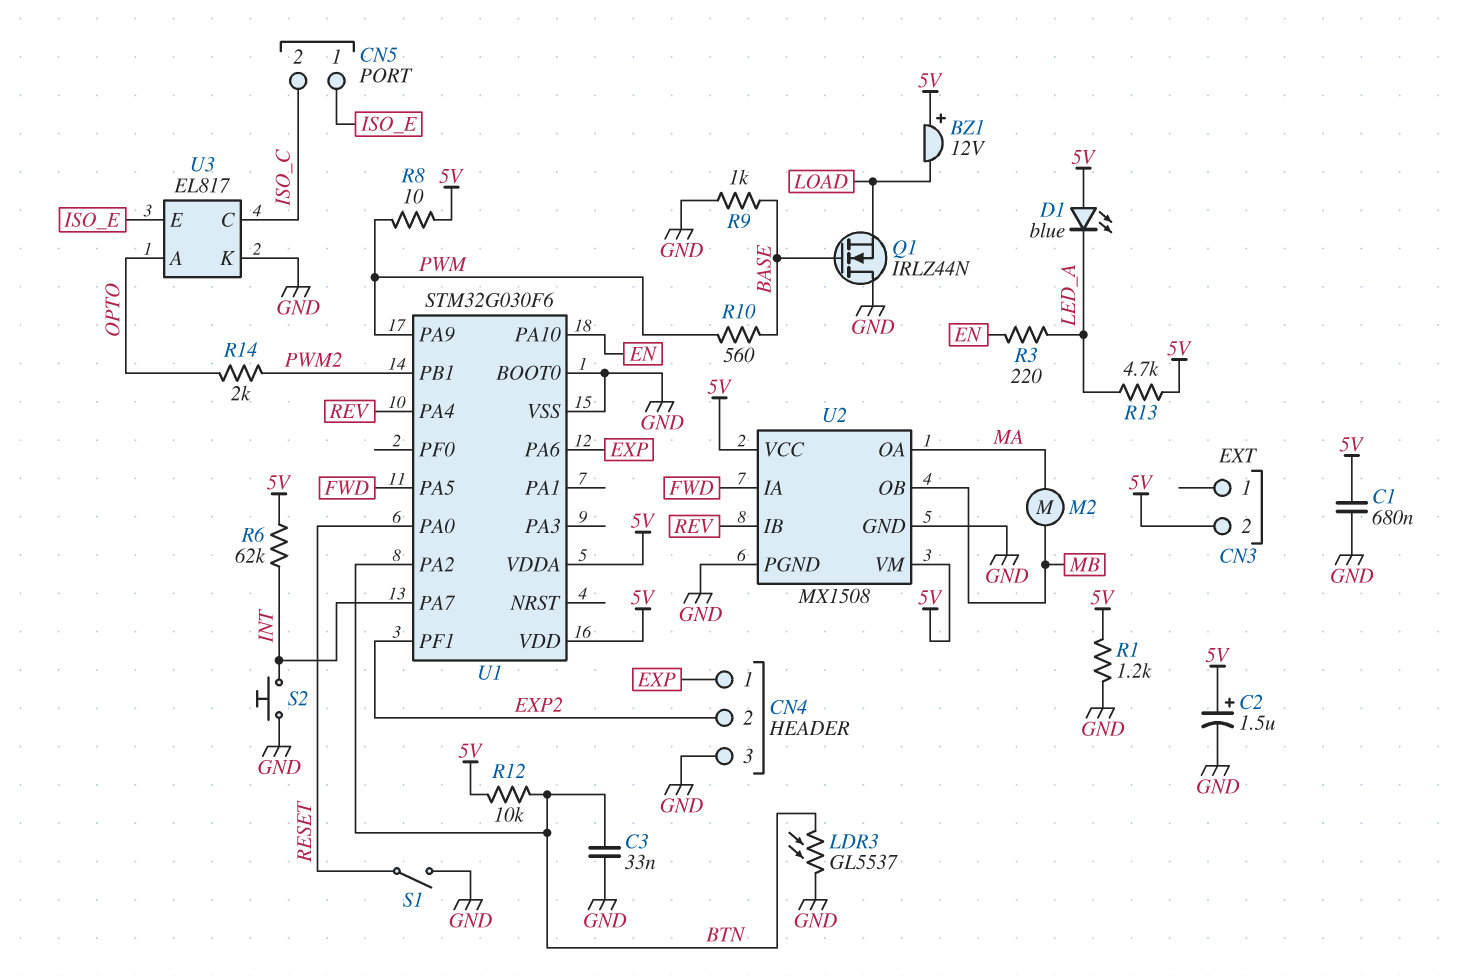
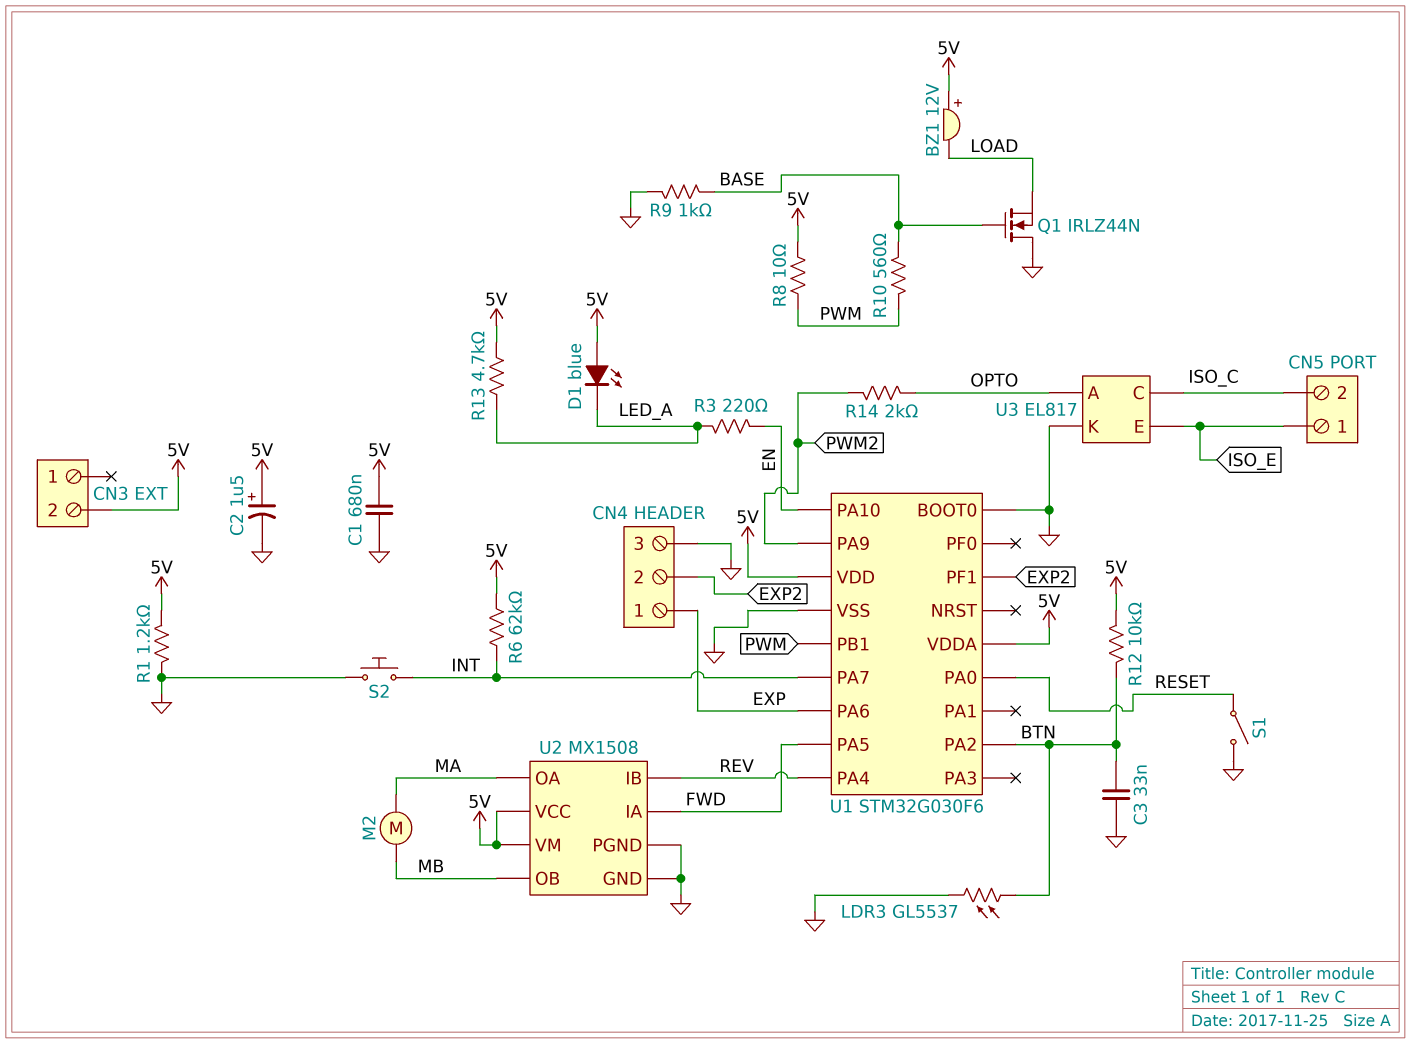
U1 pin PA9: PWM -> PWM2
U1 pin PB1: PWM2 -> PWM

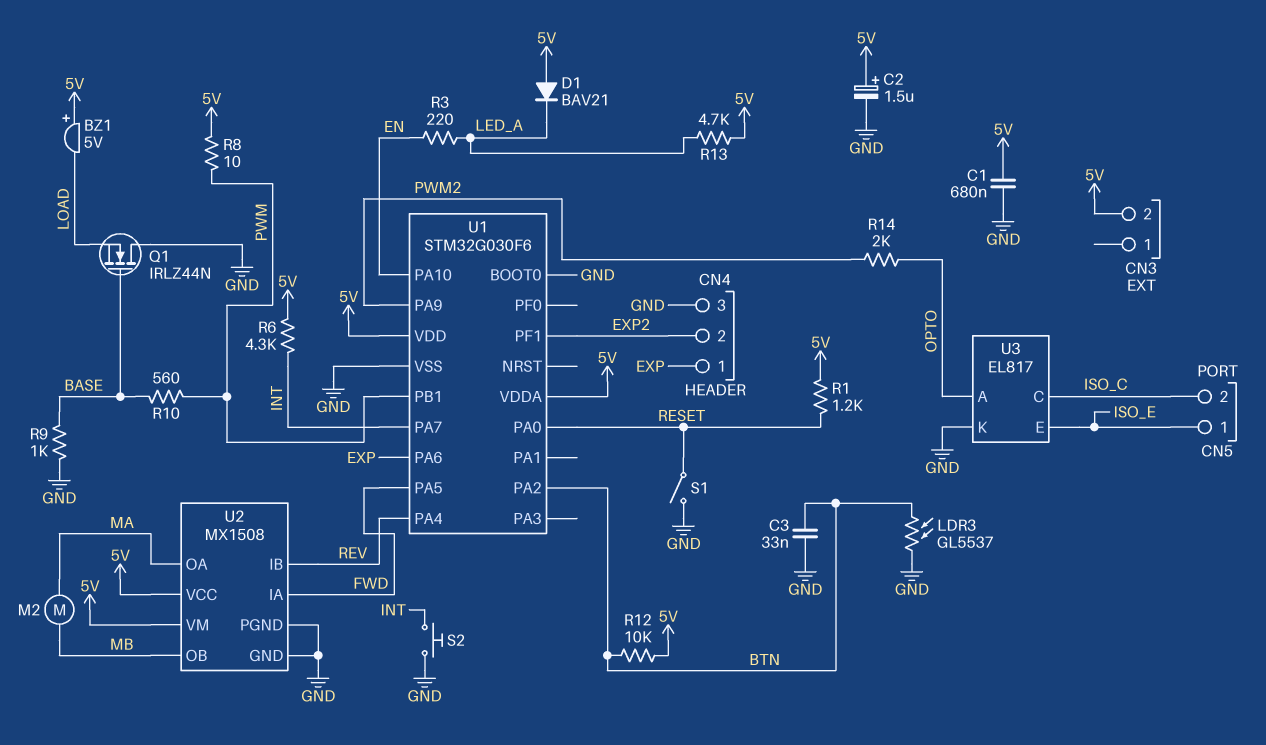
BZ1: buzzer 12V (plus 5V, minus LOAD) -> buzzer 5V (plus 5V, minus LOAD)
D1: LED blue (A 5V, K LED_A) -> diode BAV21 (A 5V, K LED_A)
R1: 1.2k (5V, GND) -> 1.2k (5V, RESET)
R6: 62k (5V, INT) -> 4.3k (5V, INT)

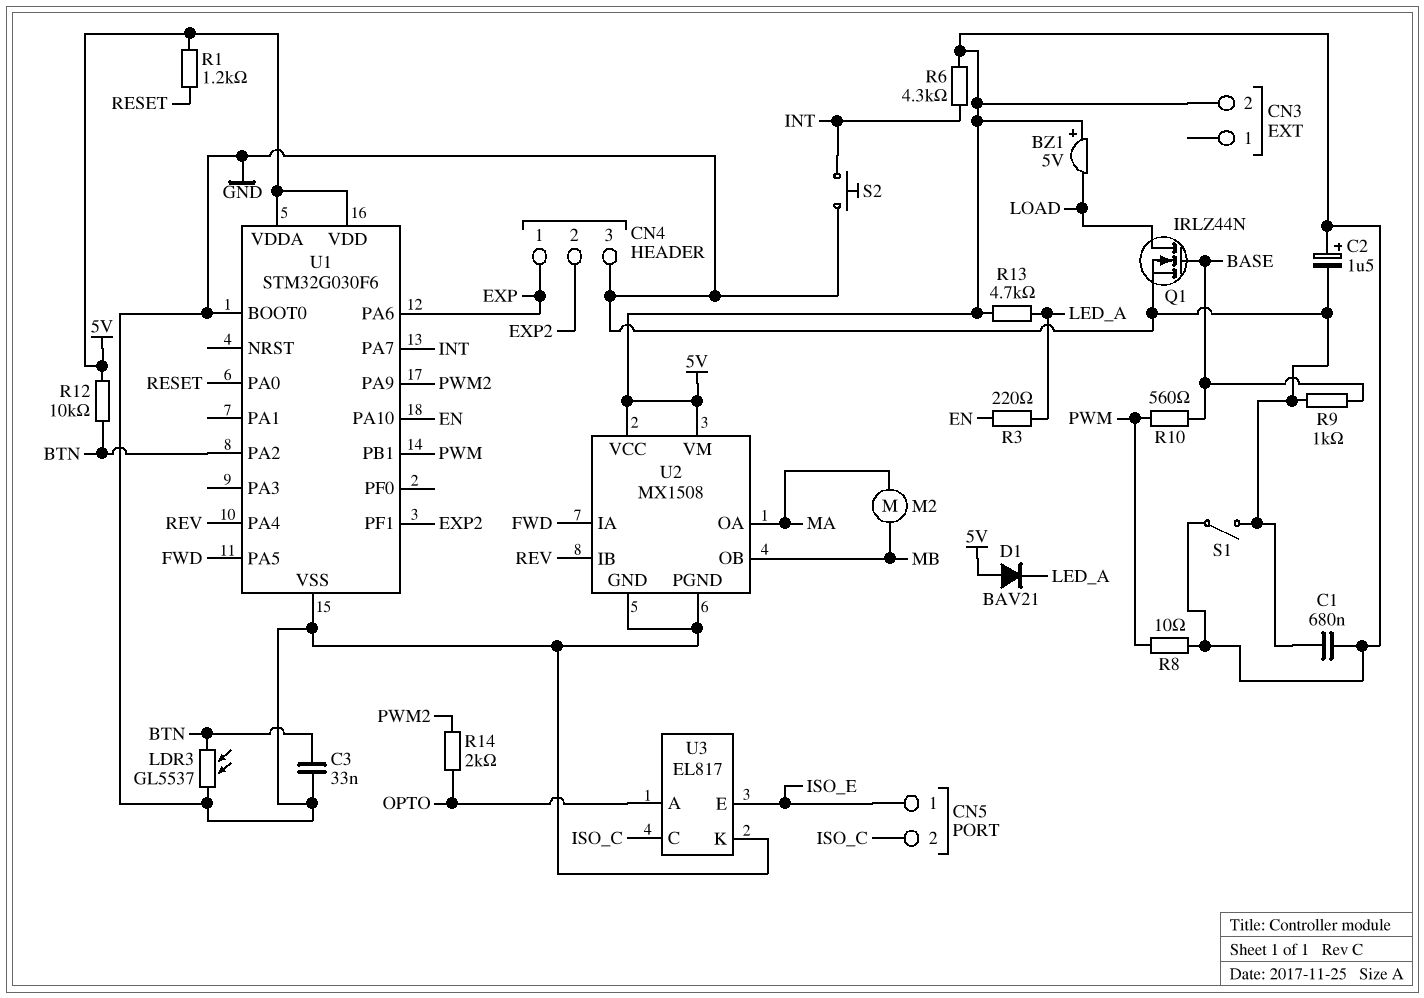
Q1: NMOS IRLZ44N (G BASE, D GND, S LOAD) -> NMOS IRLZ44N (G BASE, D LOAD, S GND)
S1: switch (GND, RESET) -> switch (5V, GND)

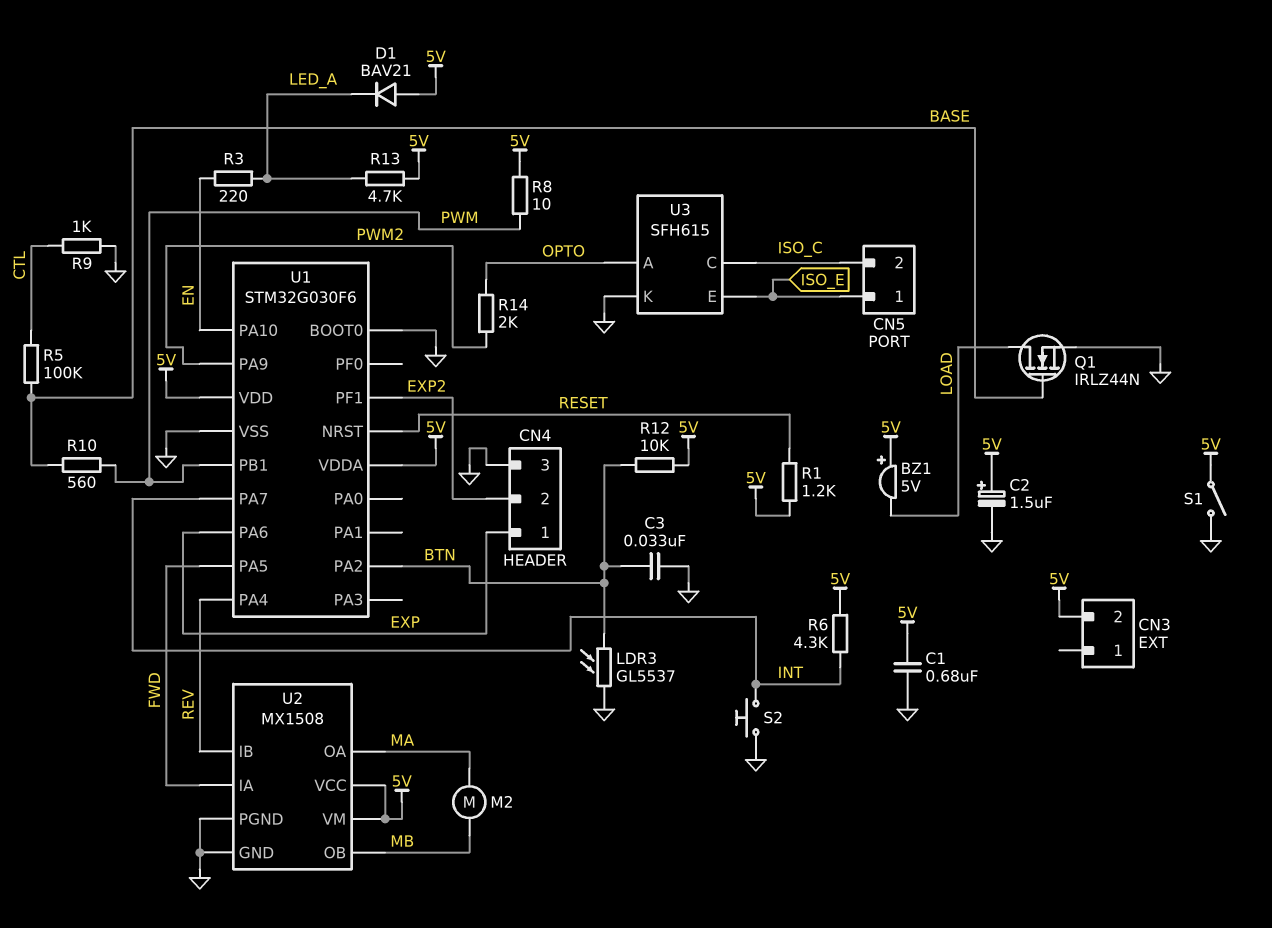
R5: none -> 100k (BASE, CTL)
R9: 1k (BASE, GND) -> 1k (CTL, GND)
U1 pin NRST: none -> RESET
U1 pin PA0: RESET -> none
U3: EL817 -> SFH615

